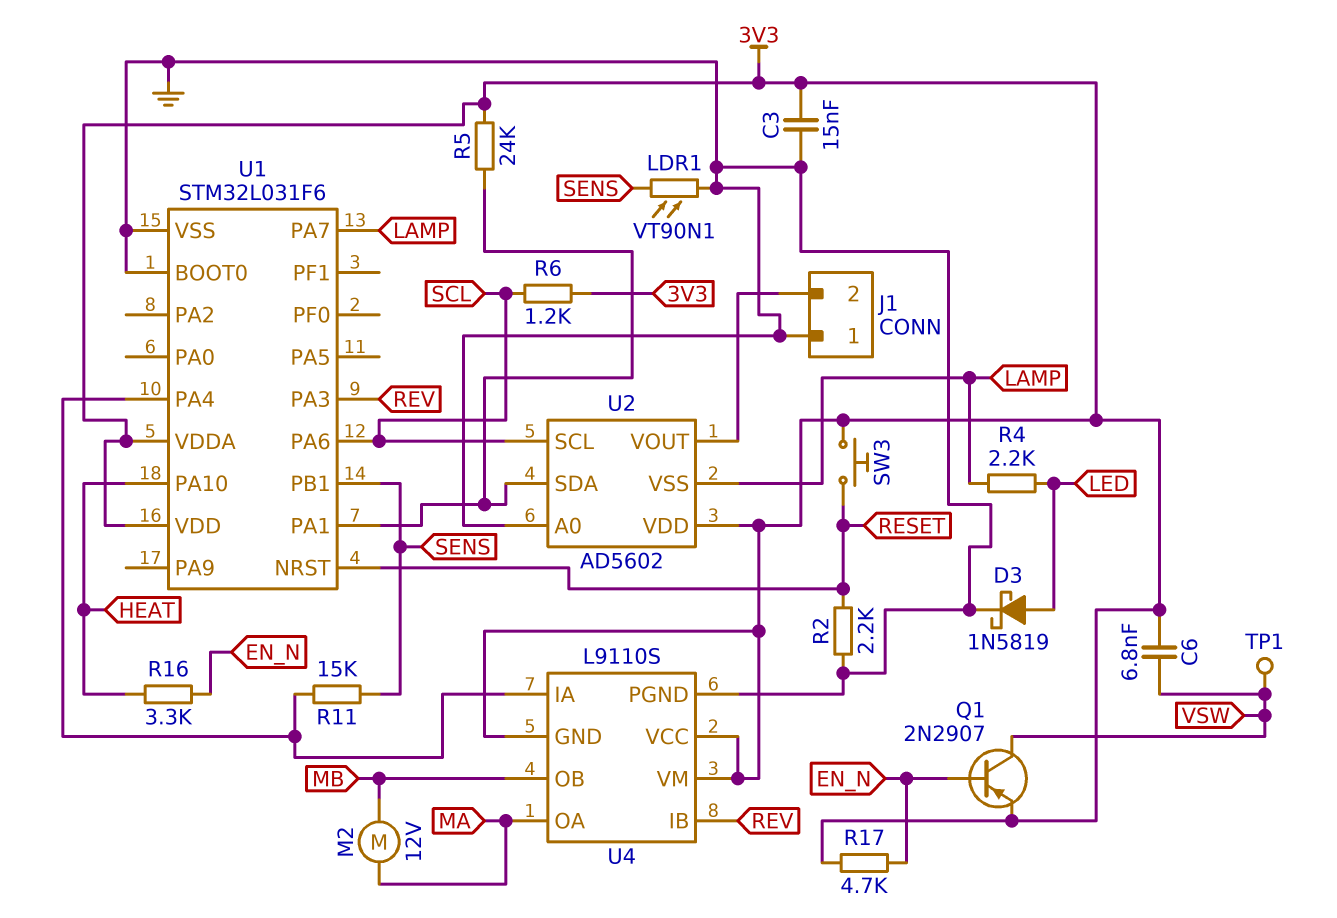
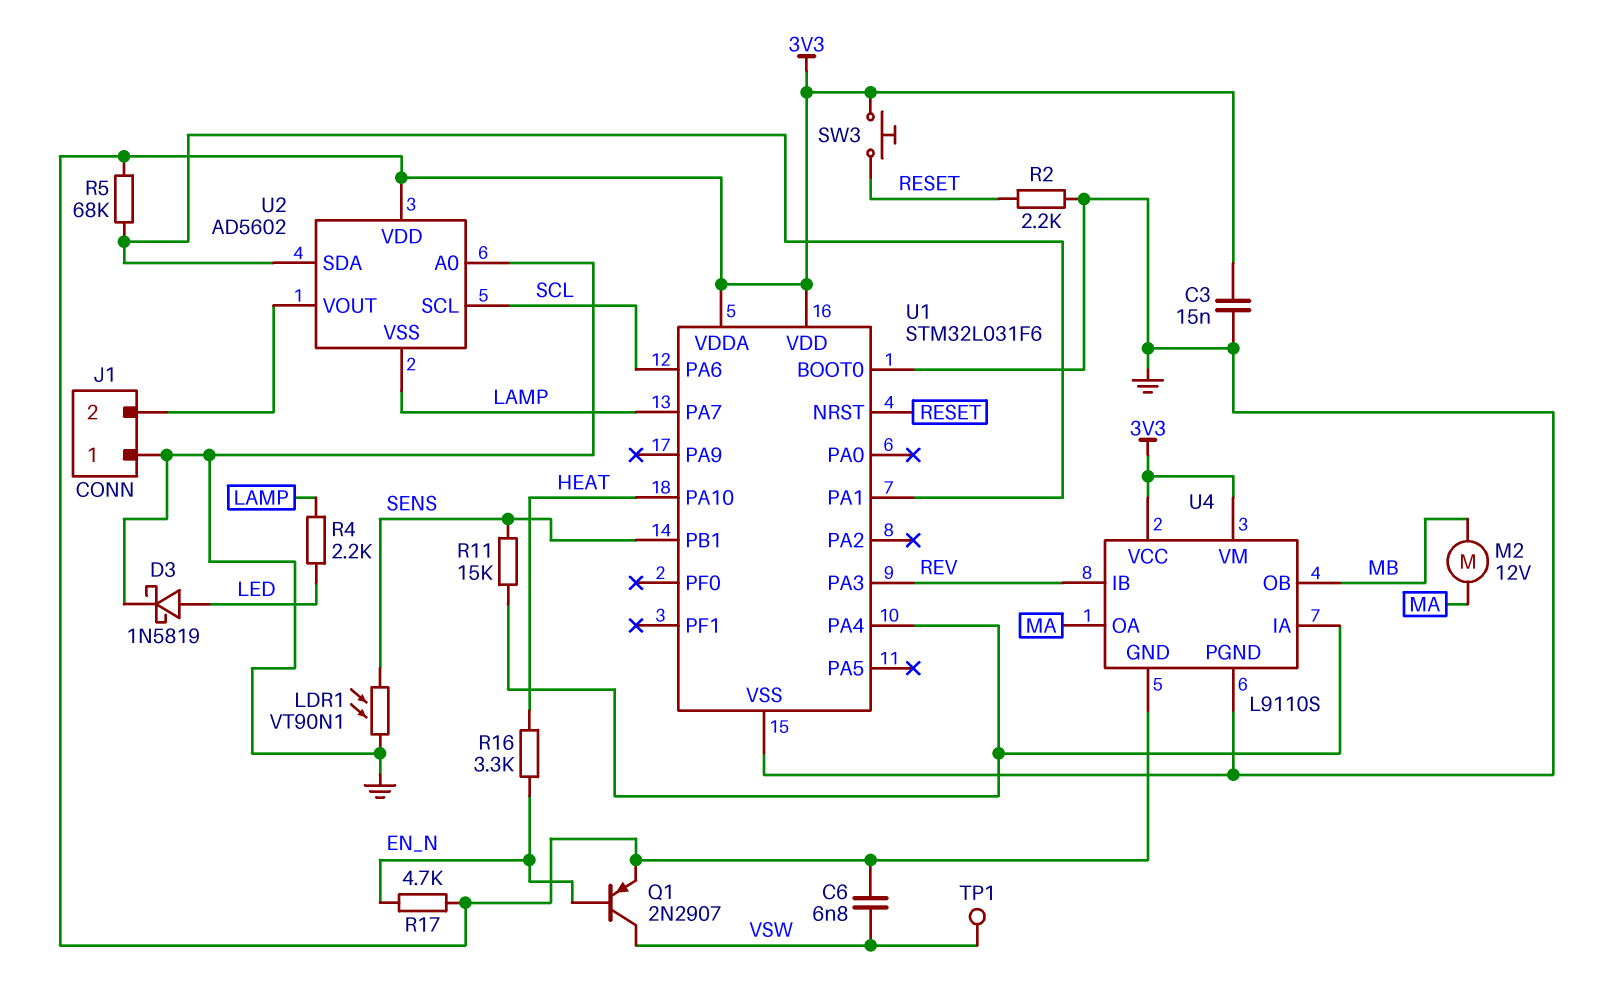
R5: 24k (3V3, U1/PA1) -> 68k (3V3, U1/PA1)
R6: 1.2k (3V3, SCL) -> none

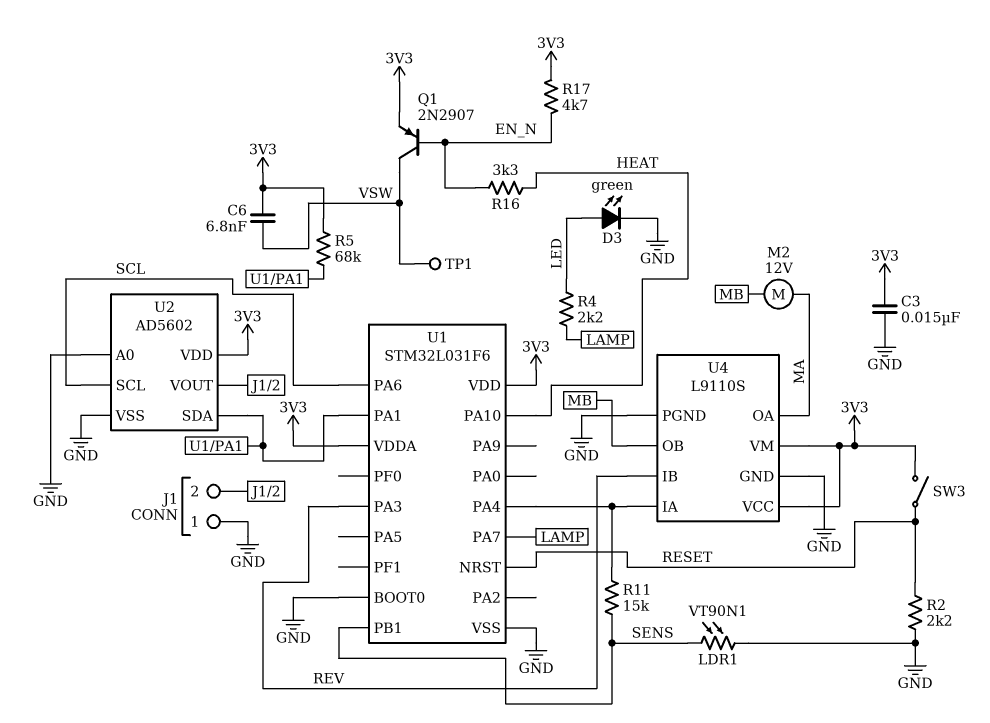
D3: schottky 1N5819 (A LED, K GND) -> LED green (A LED, K GND)
SW3: button (3V3, RESET) -> switch (3V3, RESET)
U2 pin VSS: LAMP -> GND
U4 pin GND: 3V3 -> GND

